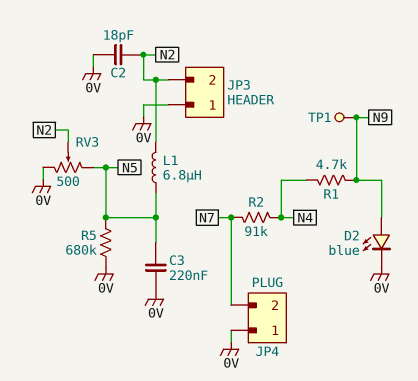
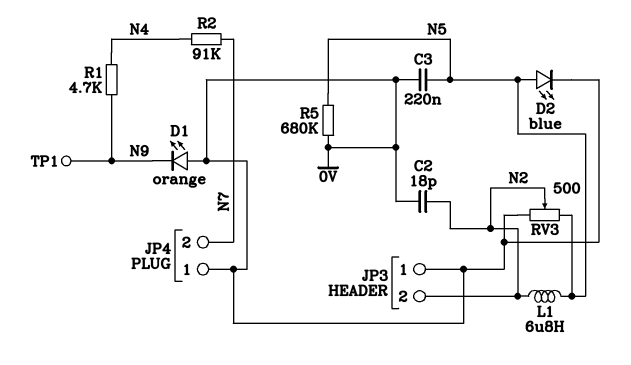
D1: none -> LED orange (A 0V, K N9)
D2: LED blue (A N9, K 0V) -> LED blue (A N5, K 0V)

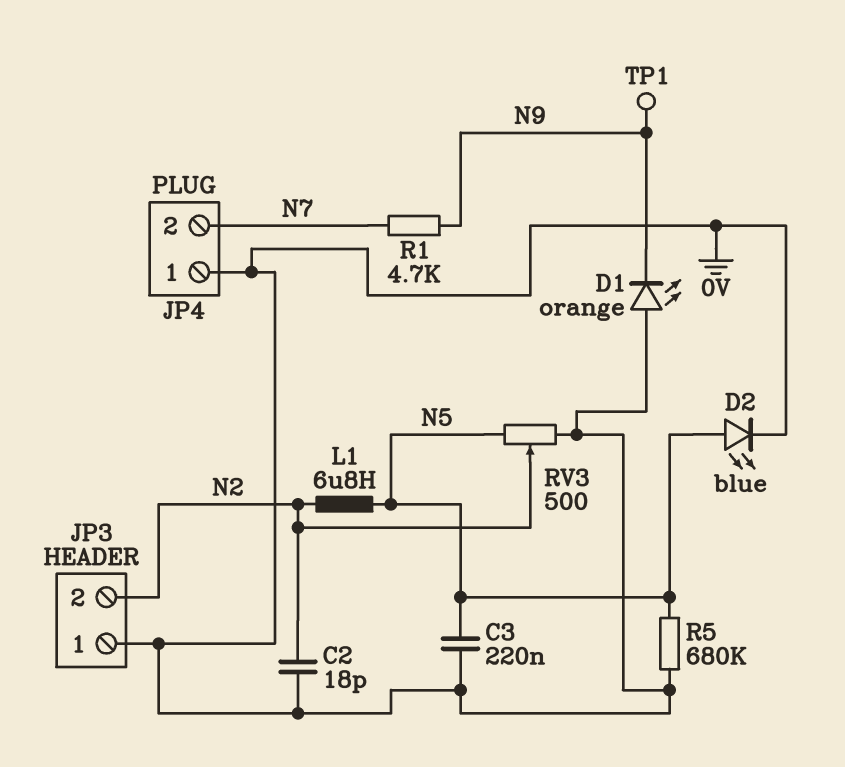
R1: 4.7k (N4, N9) -> 4.7k (N7, N9)
R2: 91k (N4, N7) -> none

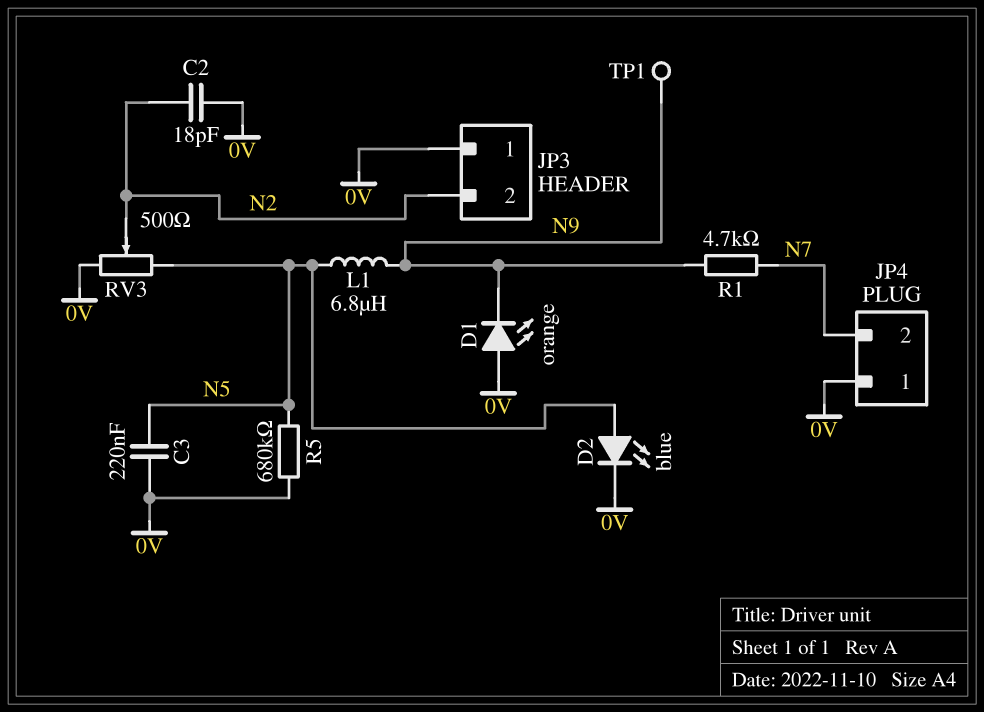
L1: 6.8uH (N2, N5) -> 6.8uH (N5, N9)

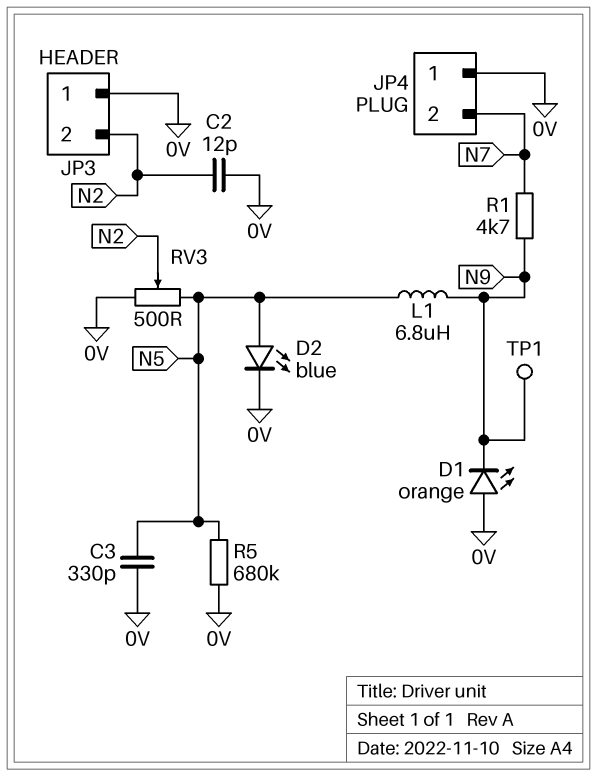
C2: 18pF (0V, N2) -> 12pF (0V, N2)
C3: 220nF (0V, N5) -> 330pF (0V, N5)

